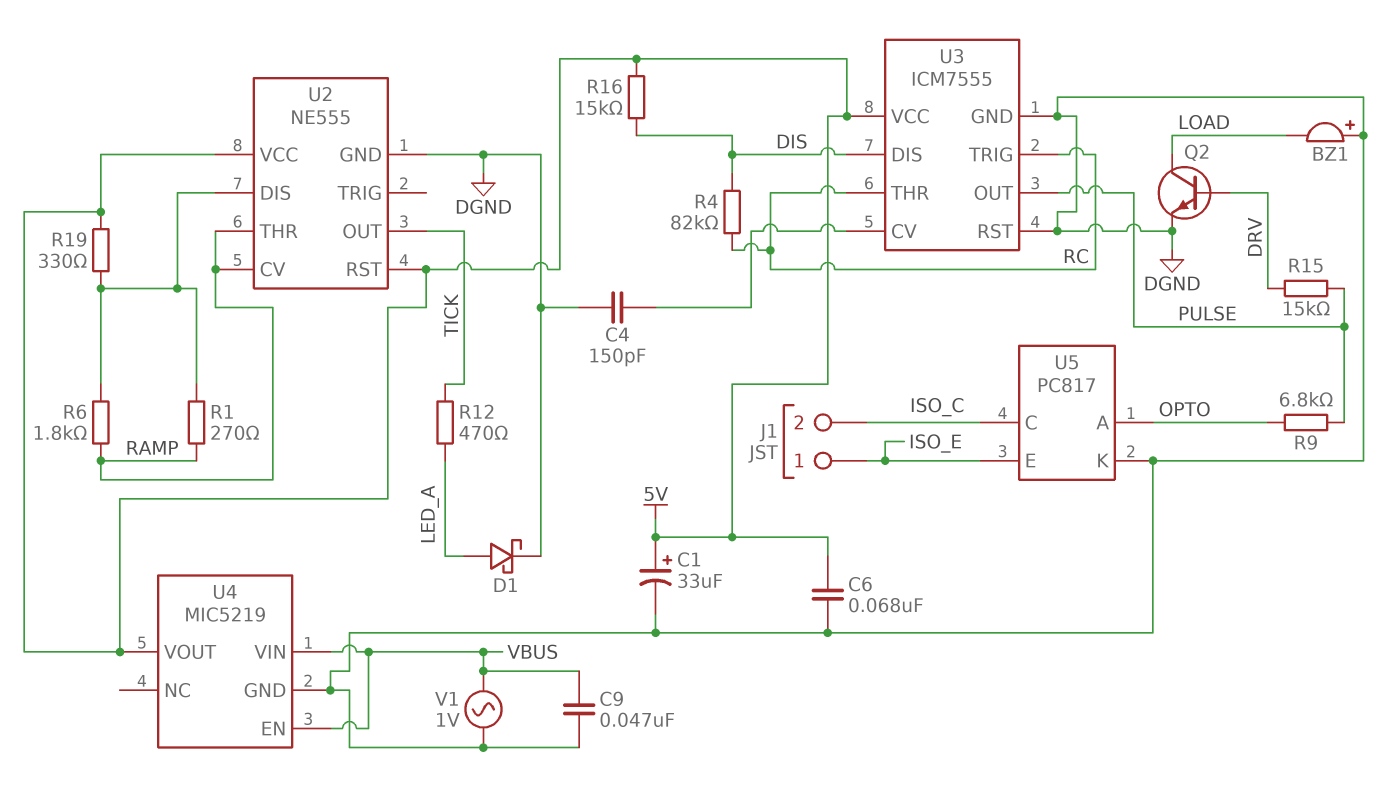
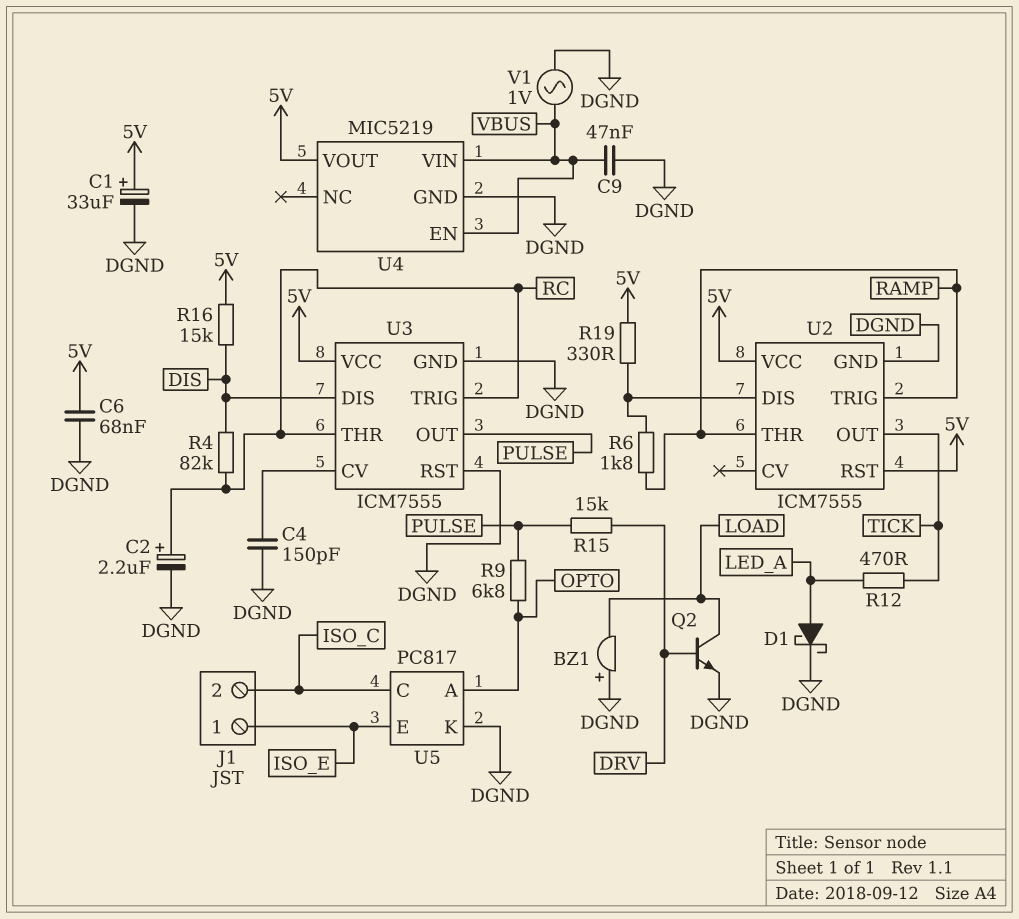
C2: none -> 2.2uF (plus RC, minus DGND)
R1: 270 (RAMP, U2/DIS) -> none
U2: NE555 -> ICM7555
U2 pin CV: RAMP -> none
U2 pin TRIG: none -> RAMP

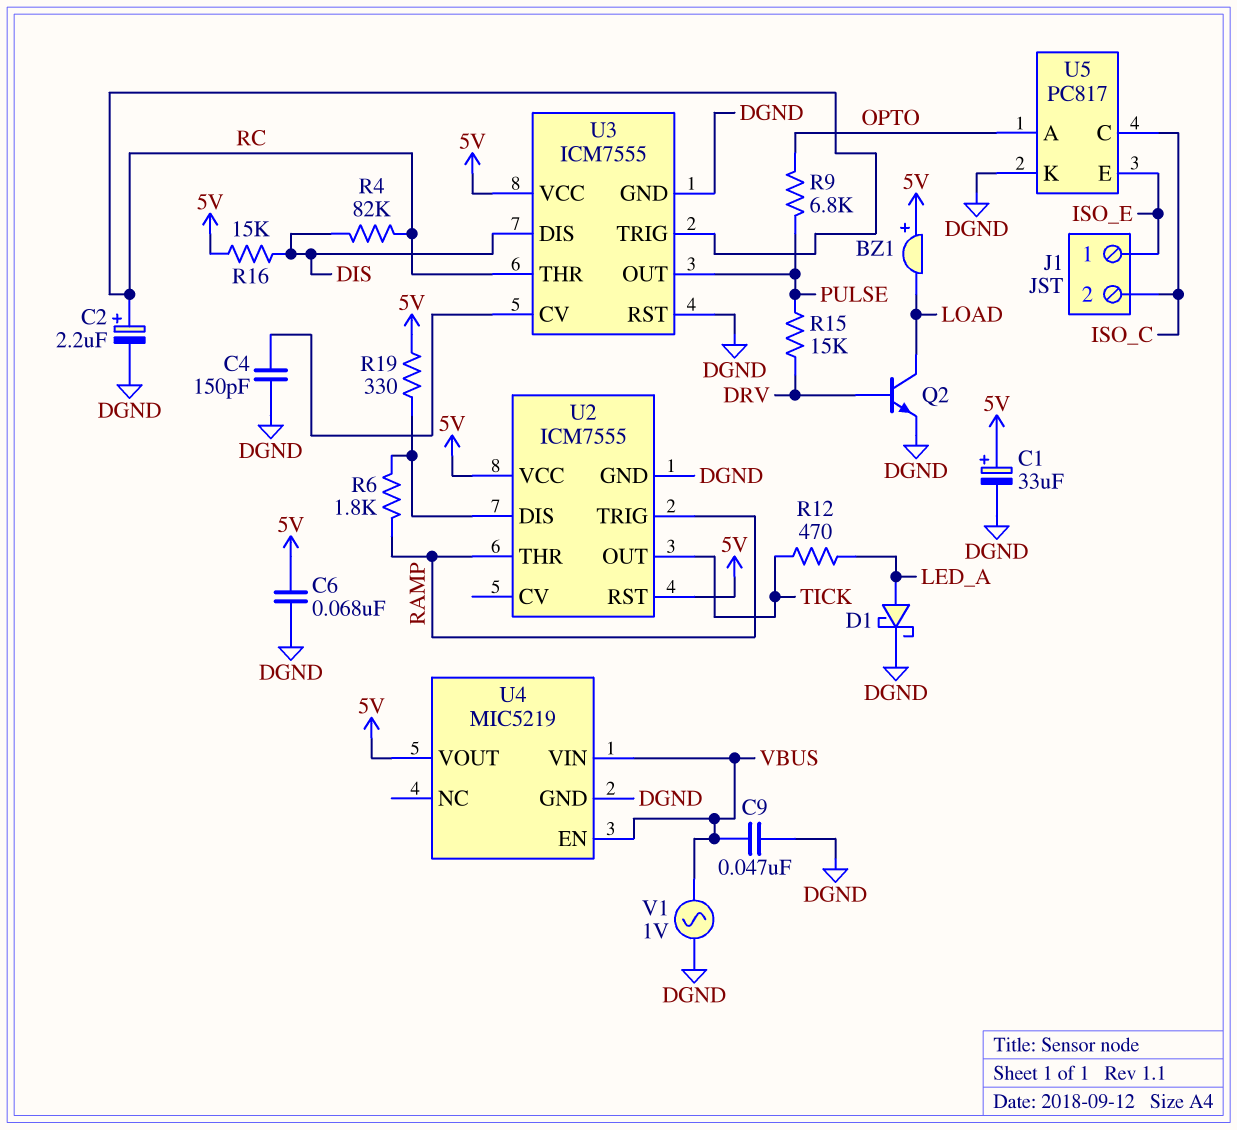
BZ1: buzzer (plus DGND, minus LOAD) -> buzzer (plus 5V, minus LOAD)

